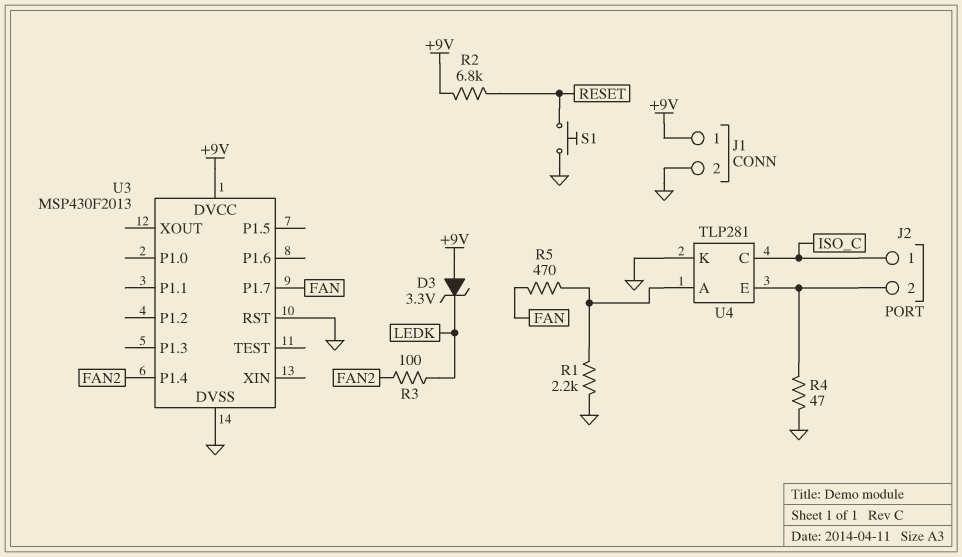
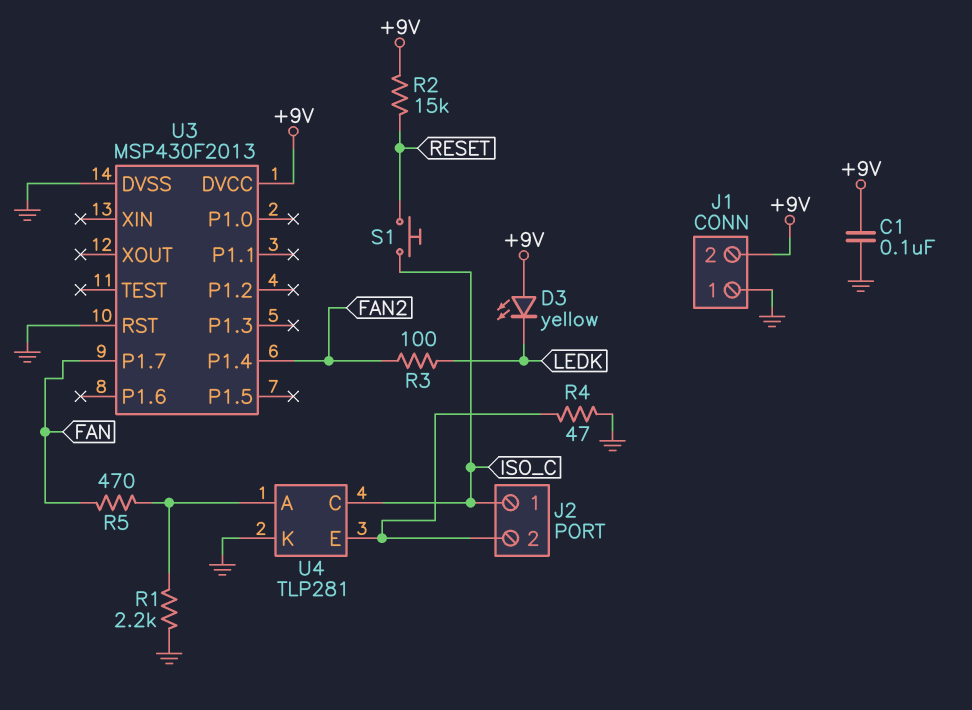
C1: none -> 100nF (+9V, GND)
D3: zener 3.3V (A +9V, K LEDK) -> LED yellow (A +9V, K LEDK)
J1 pin 1: +9V -> GND
J1 pin 2: GND -> +9V
R2: 6.8k (+9V, RESET) -> 15k (+9V, RESET)
S1: button (GND, RESET) -> button (ISO_C, RESET)

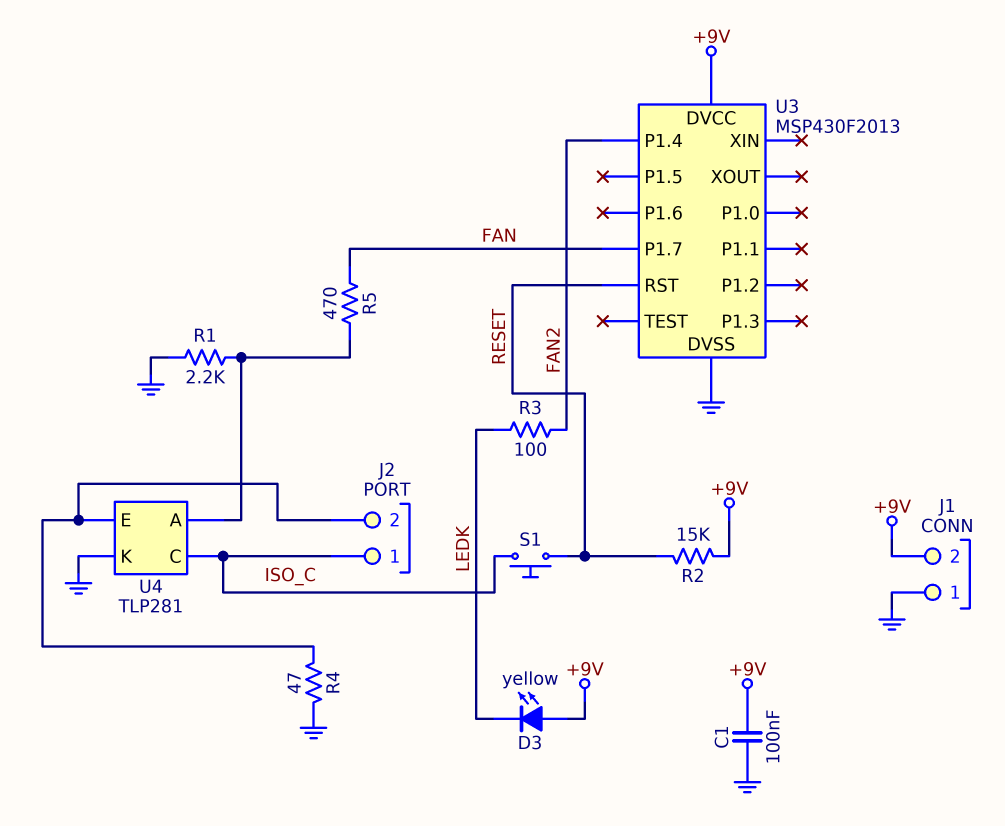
U3 pin RST: GND -> RESET

